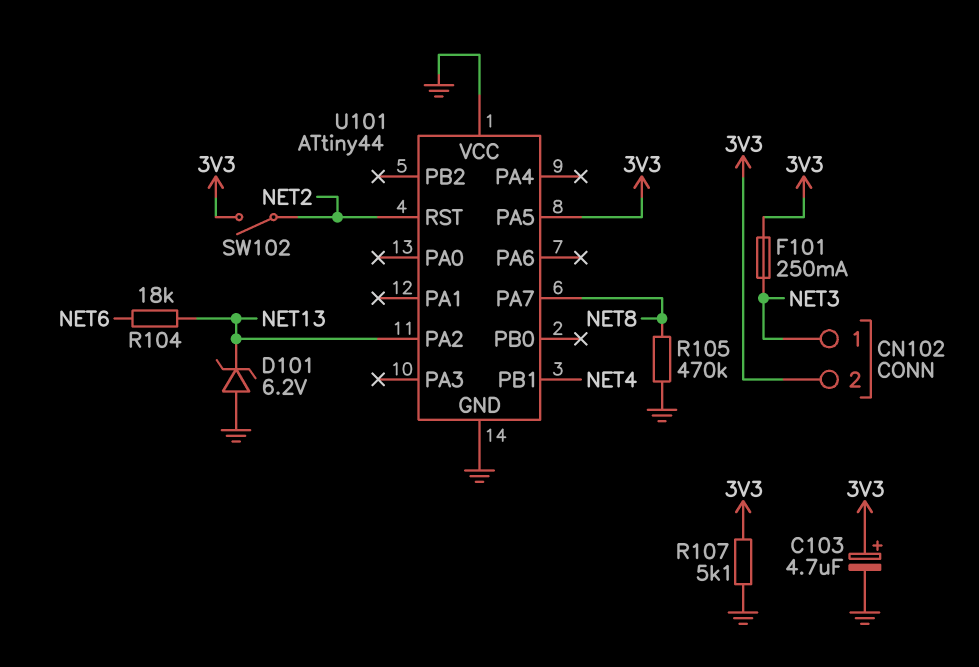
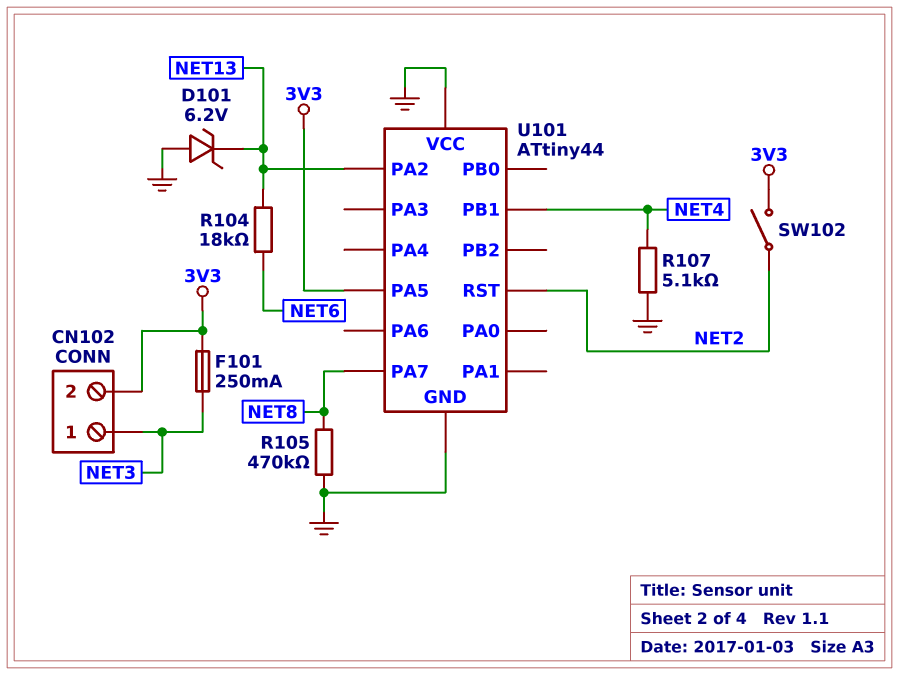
C103: 4.7uF (plus 3V3, minus GND) -> none
R107: 5.1k (3V3, GND) -> 5.1k (GND, NET4)

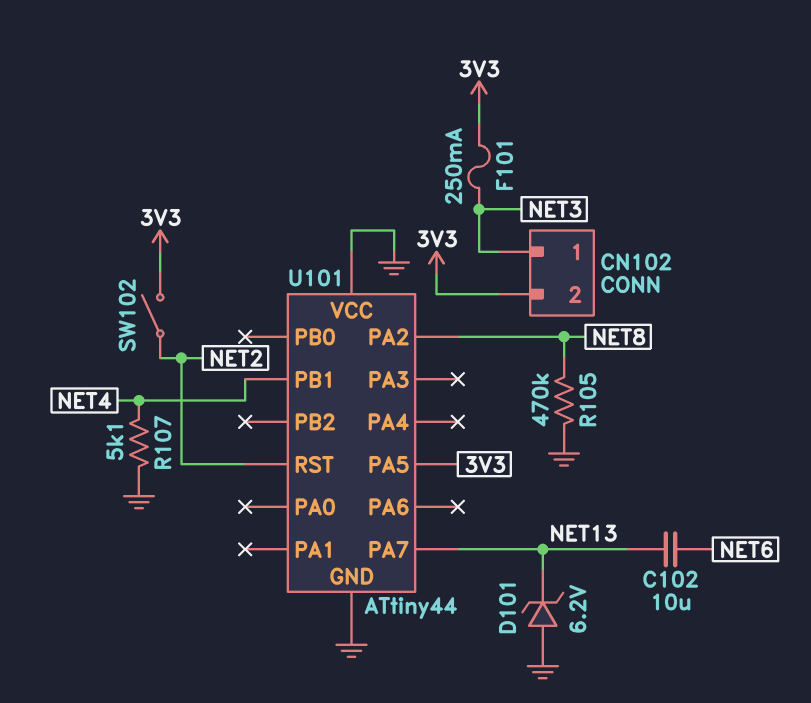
C102: none -> 10uF (NET6, NET13)
R104: 18k (NET6, NET13) -> none
U101 pin PA2: NET13 -> NET8
U101 pin PA7: NET8 -> NET13

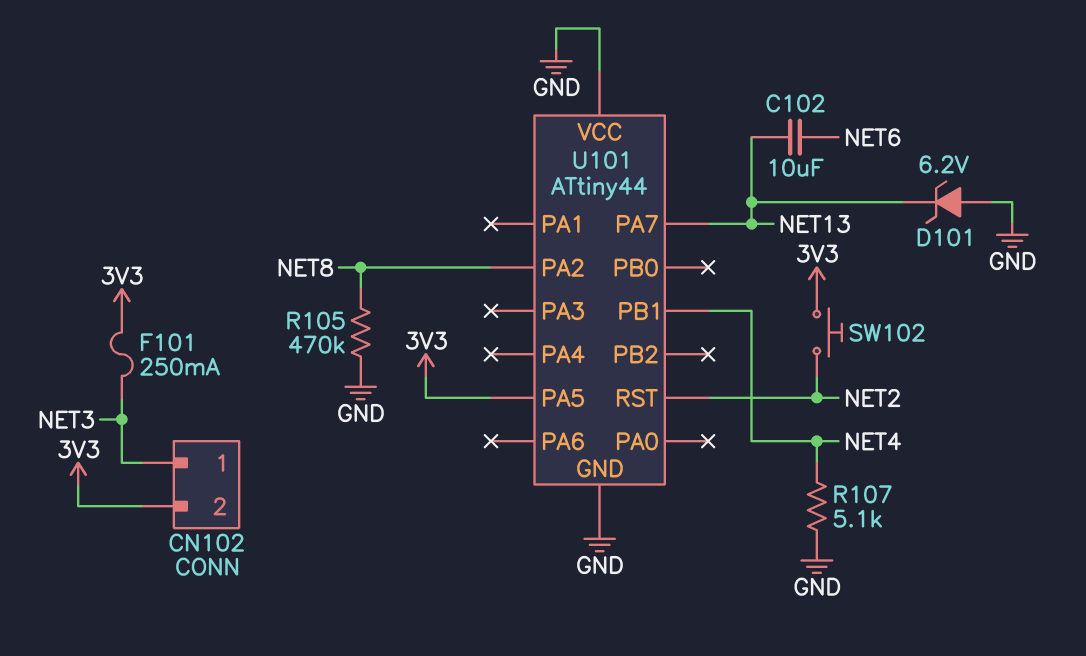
SW102: switch (3V3, NET2) -> button (3V3, NET2)

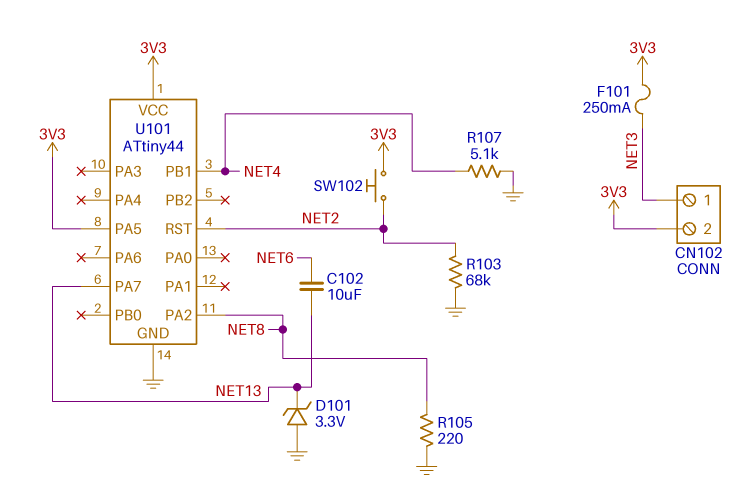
D101: zener 6.2V (A GND, K NET13) -> zener 3.3V (A GND, K NET13)
R103: none -> 68k (GND, NET2)
R105: 470k (GND, NET8) -> 220 (GND, NET8)
U101 pin VCC: GND -> 3V3

